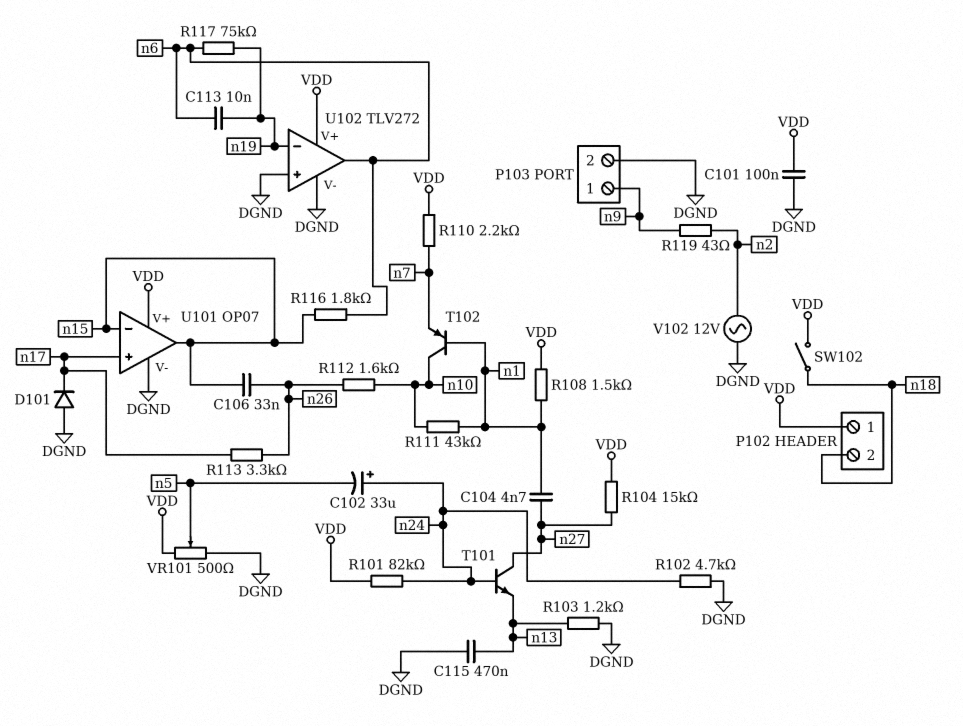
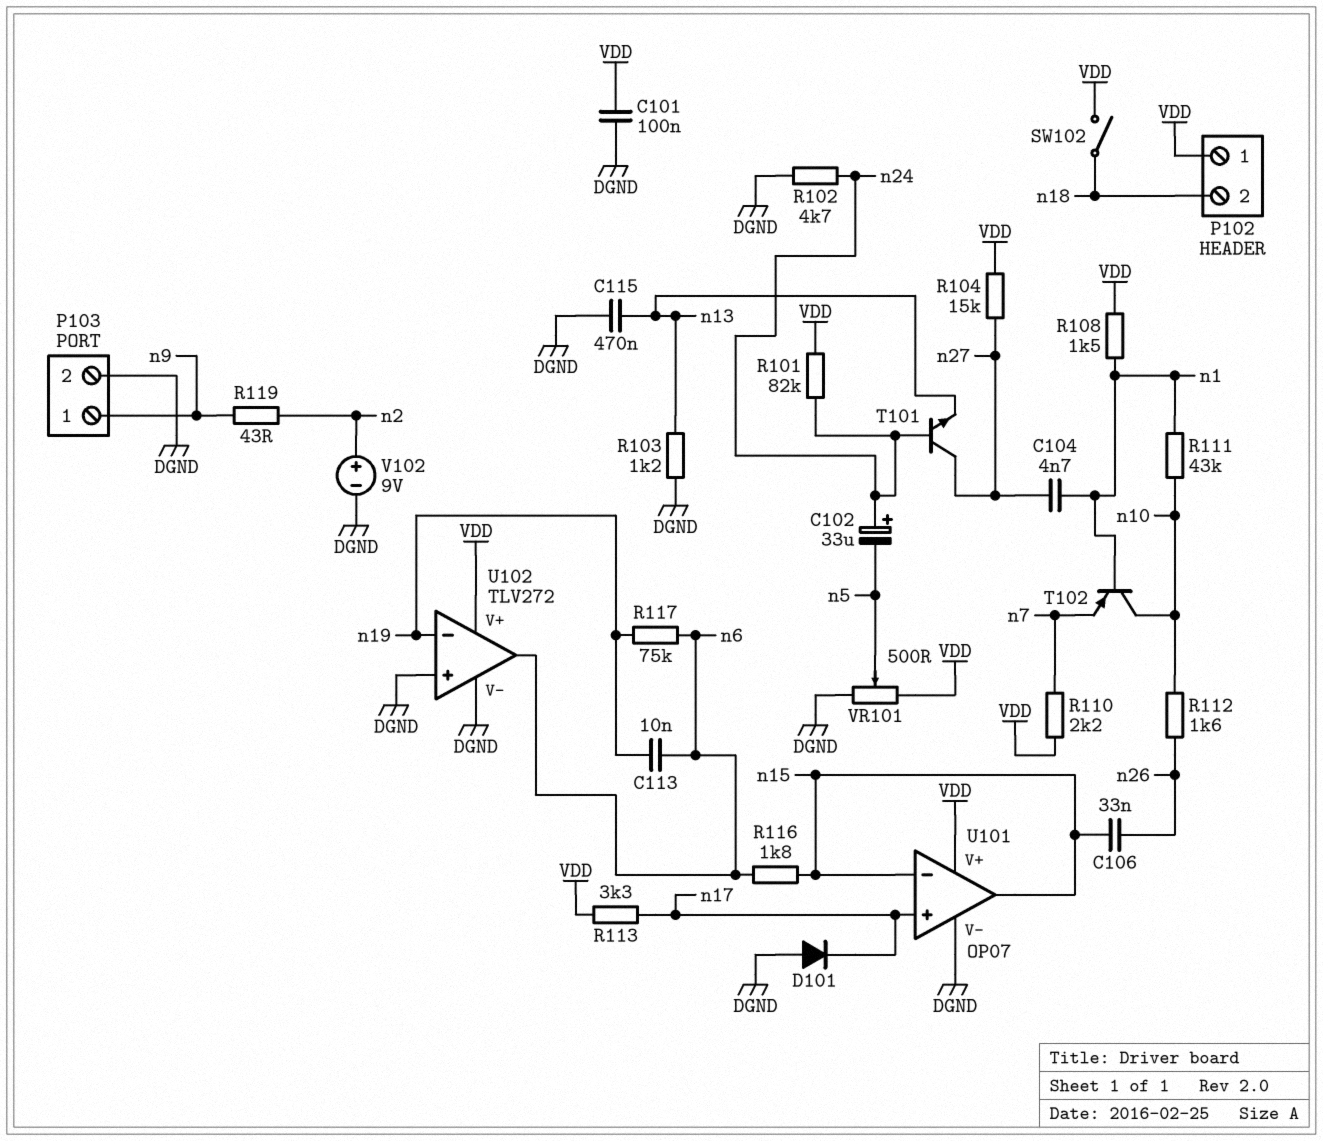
R113: 3.3k (n17, n26) -> 3.3k (VDD, n17)
V102: AC 12V (DGND, n2) -> 9V (plus n2, minus DGND)

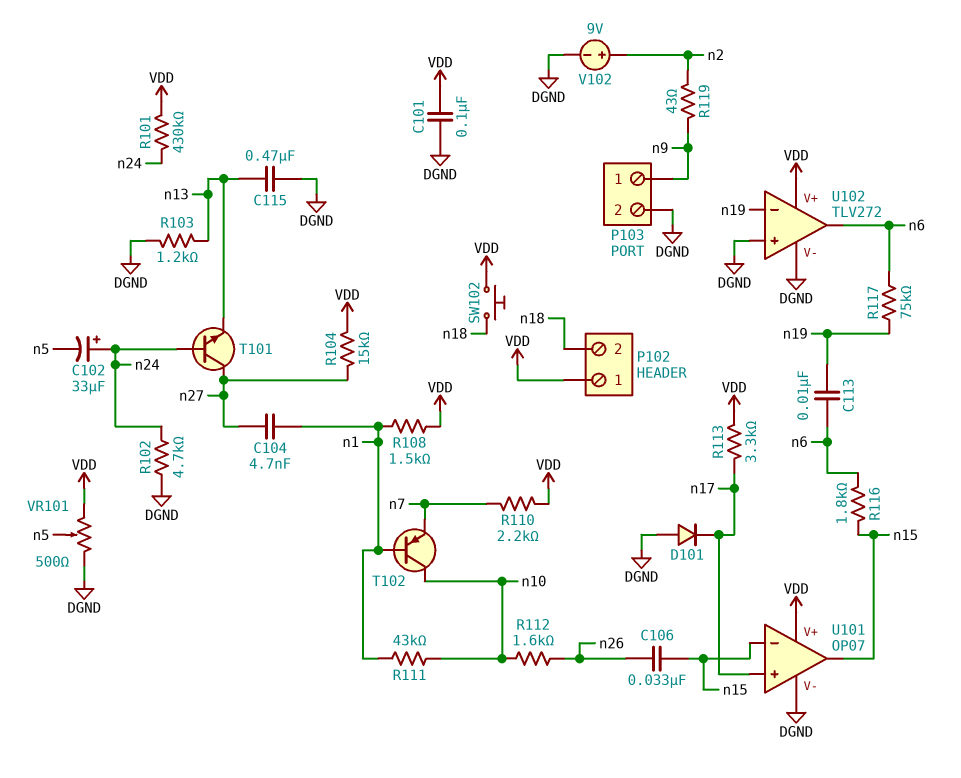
R101: 82k (VDD, n24) -> 430k (VDD, n24)
SW102: switch (VDD, n18) -> button (VDD, n18)

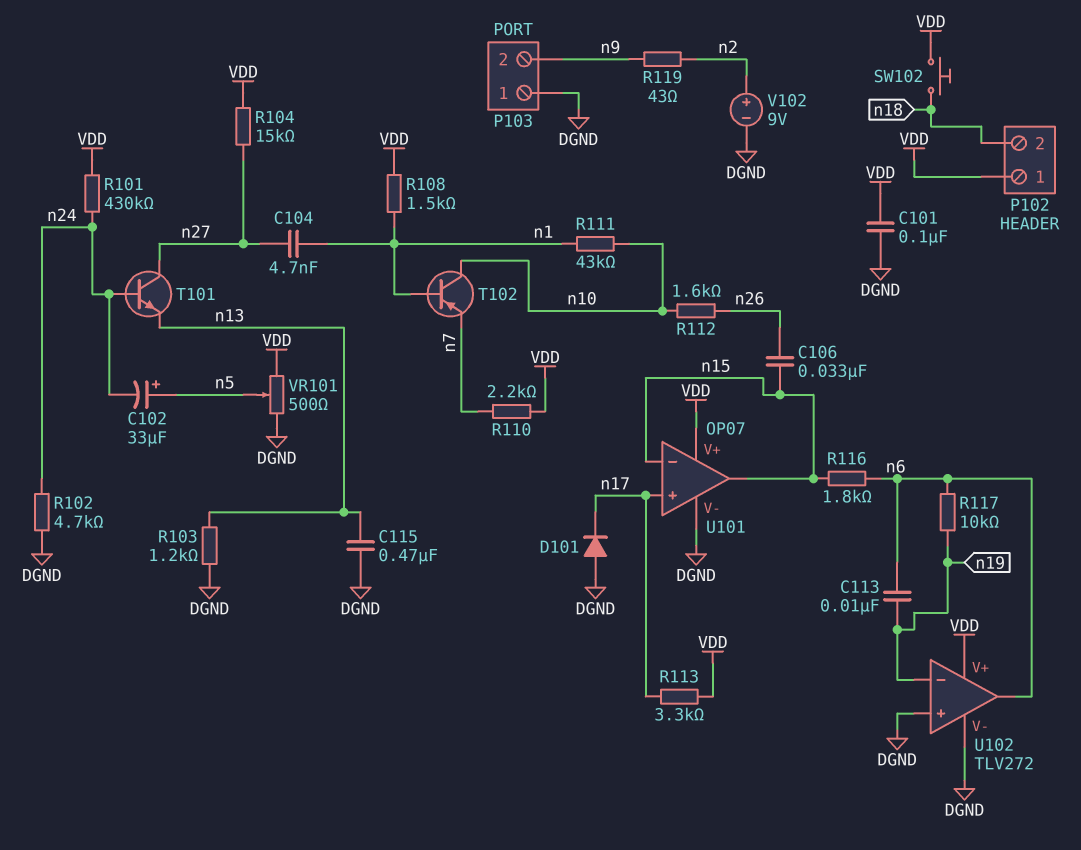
C102: 33uF (plus n24, minus n5) -> 33uF (plus n5, minus n24)
P103 pin 1: n9 -> DGND
P103 pin 2: DGND -> n9
R117: 75k (n6, n19) -> 10k (n6, n19)

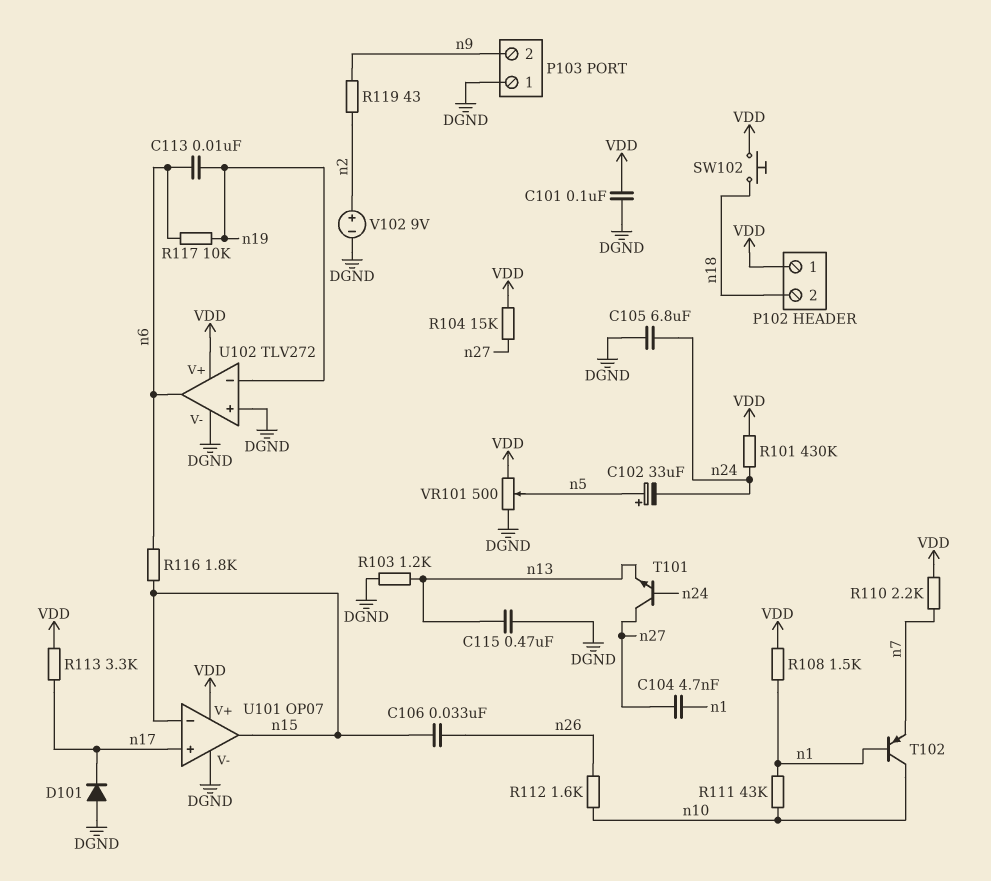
C105: none -> 6.8uF (DGND, n24)
R102: 4.7k (DGND, n24) -> none

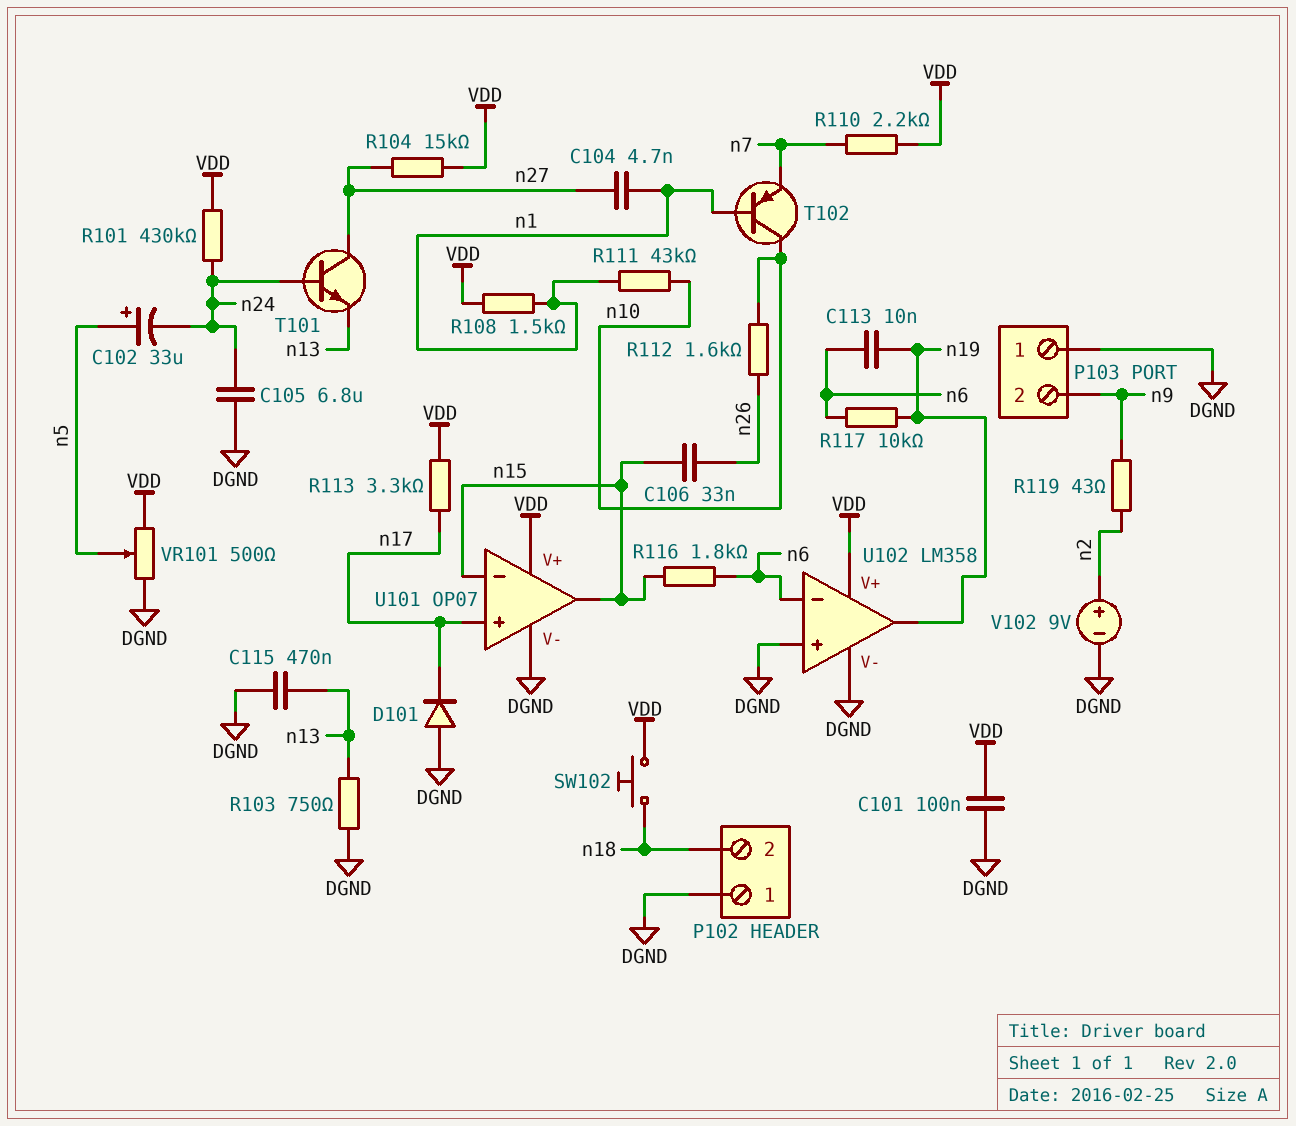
P102 pin 1: VDD -> DGND
R103: 1.2k (DGND, n13) -> 750 (DGND, n13)
U102: TLV272 -> LM358
U102 pin in-: n19 -> n6
U102 pin out: n6 -> n19

